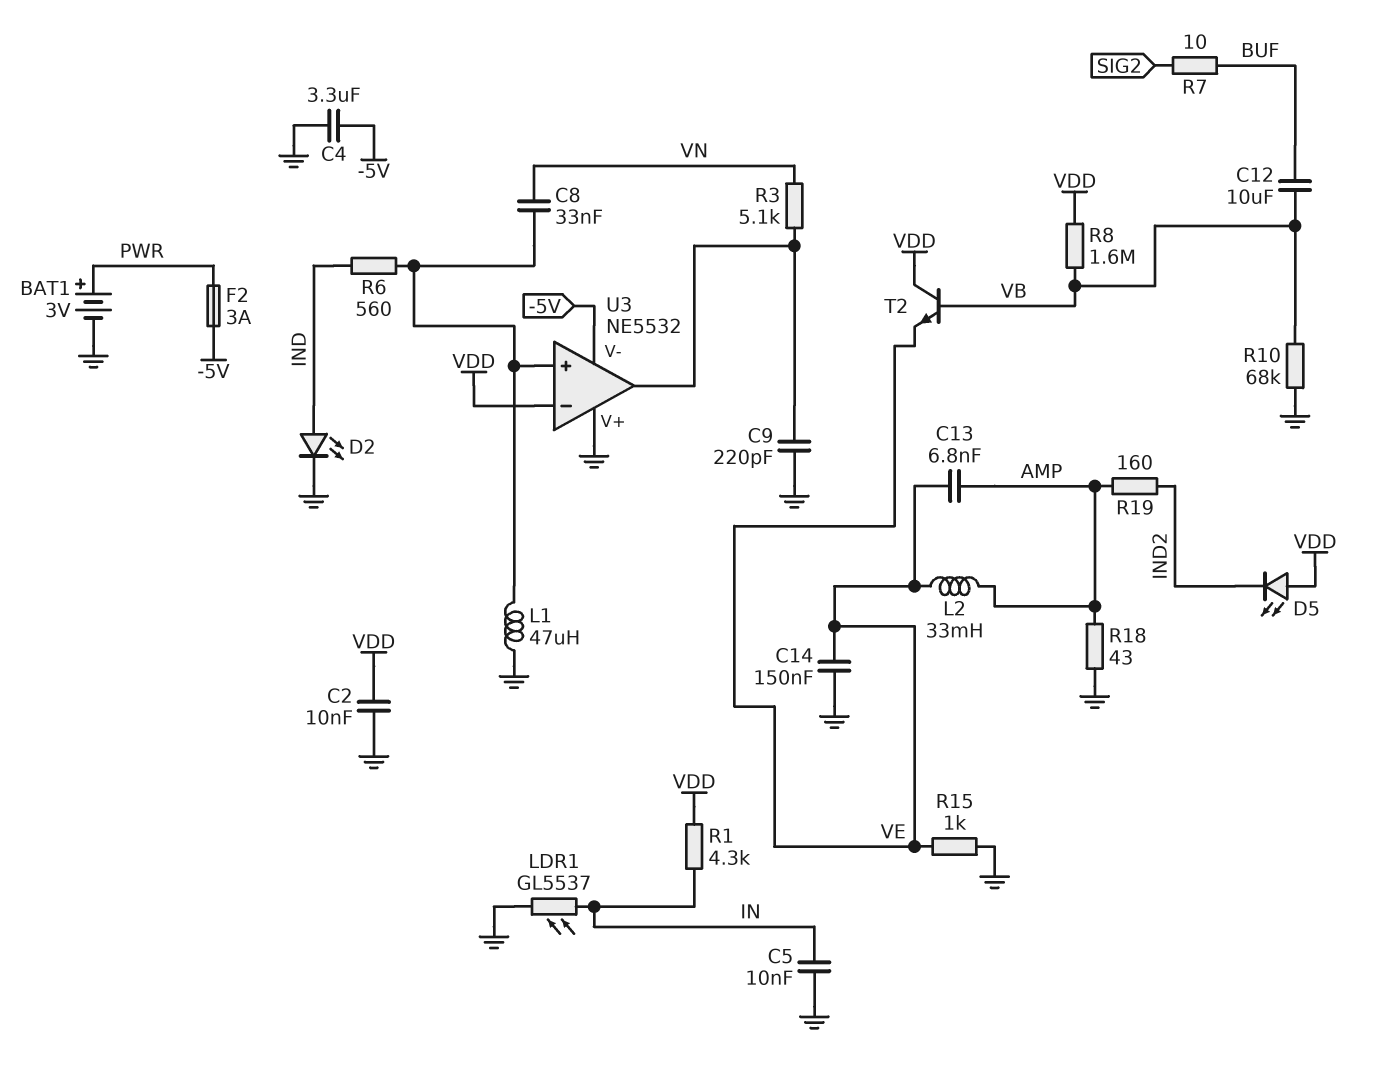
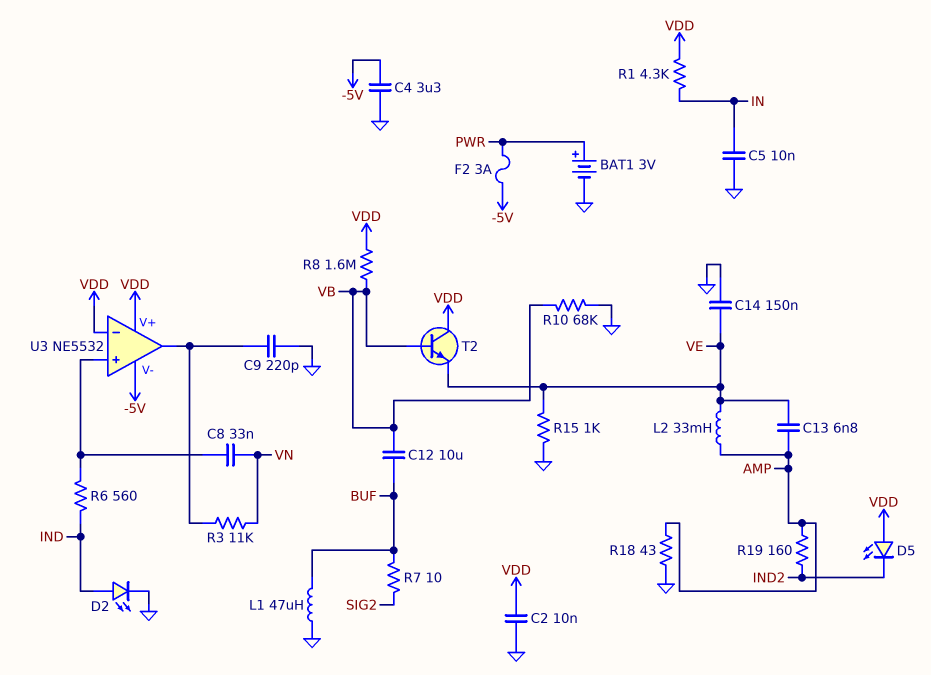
L1: 47uH (GND, U3/in+) -> 47uH (BUF, GND)
LDR1: GL5537 (GND, IN) -> none
R3: 5.1k (U3/out, VN) -> 11k (U3/out, VN)
U3 pin V+: GND -> VDD

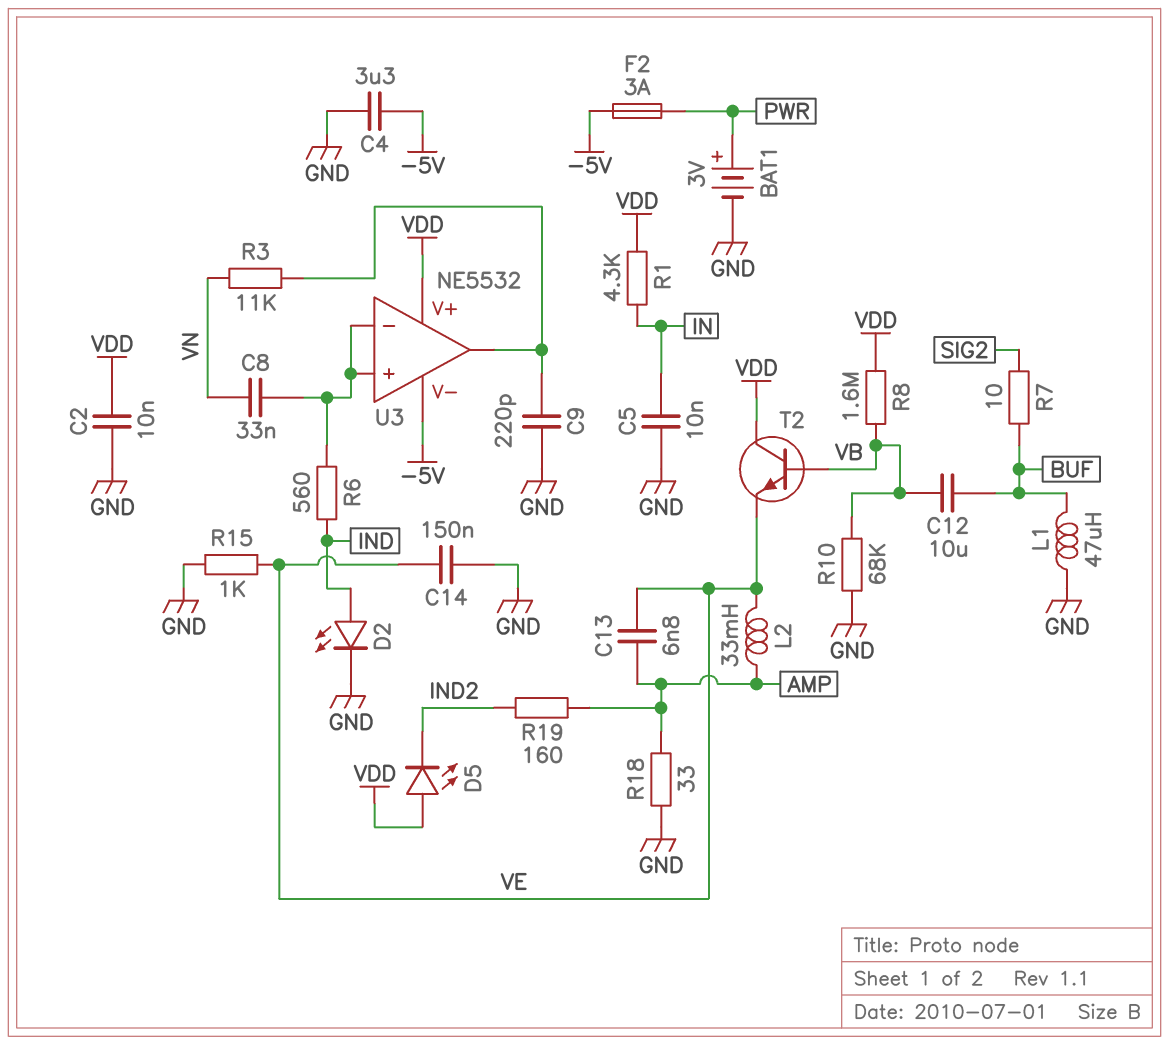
R18: 43 (AMP, GND) -> 33 (AMP, GND)
U3 pin in-: VDD -> U3/in+

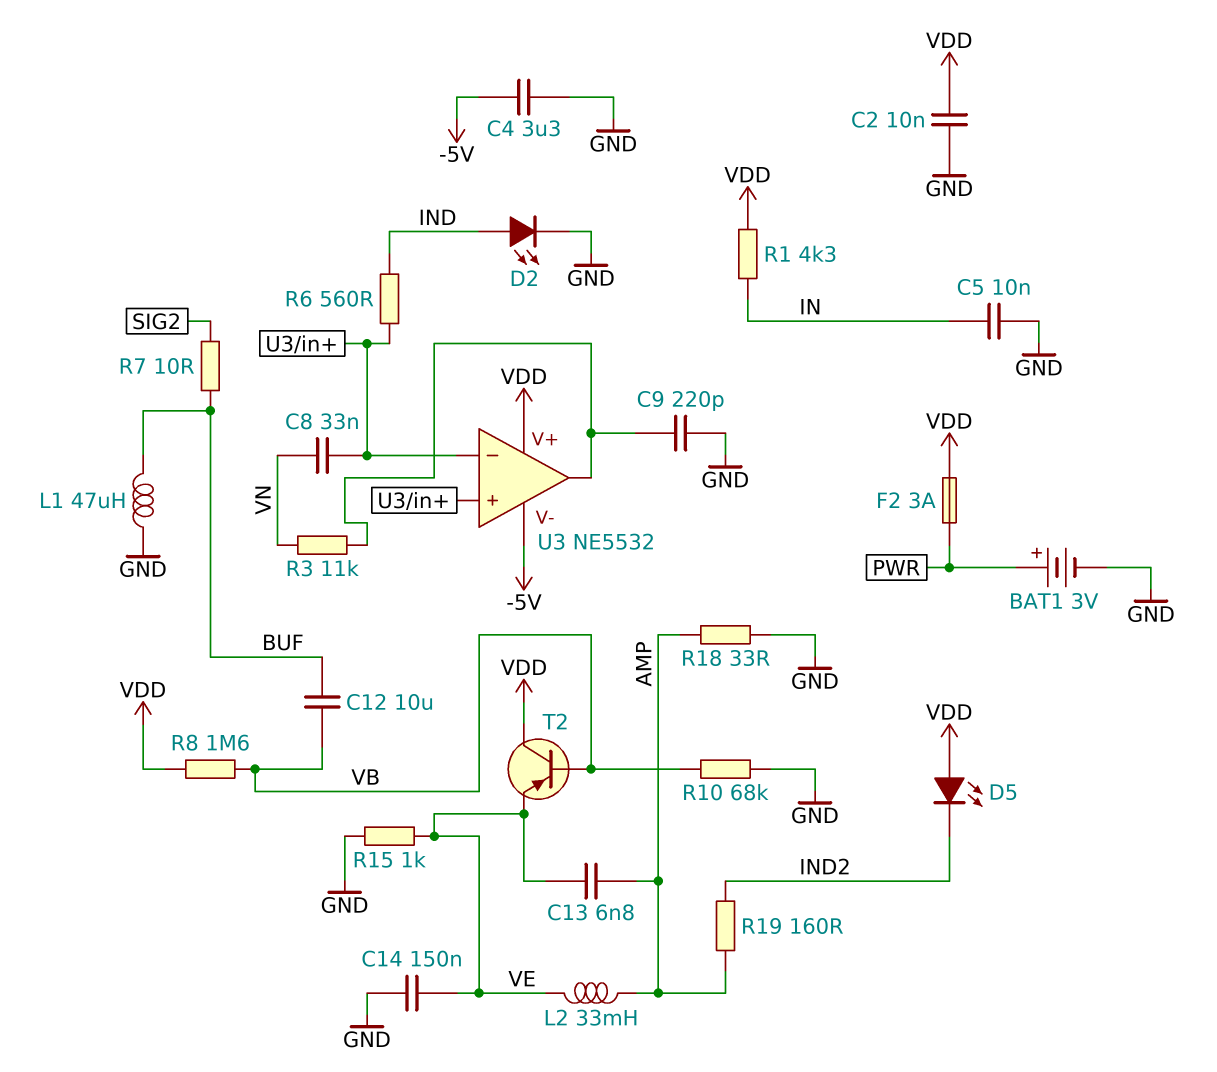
F2: 3A (-5V, PWR) -> 3A (PWR, VDD)
T2: NPN (B VB, C VDD, E VE) -> PNP (B VB, C VDD, E VE)

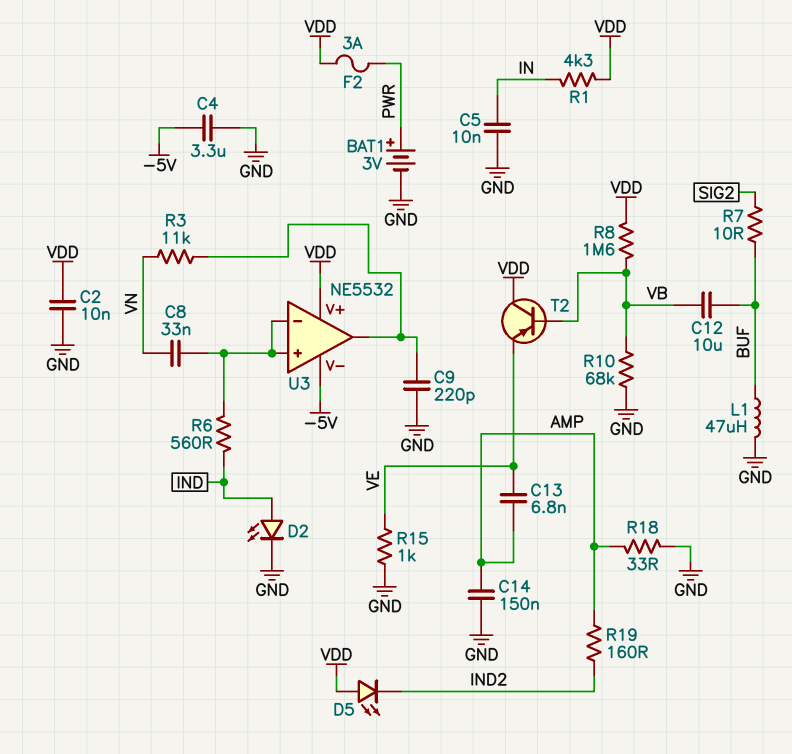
C14: 150nF (GND, VE) -> 150nF (AMP, GND)
L2: 33mH (AMP, VE) -> none

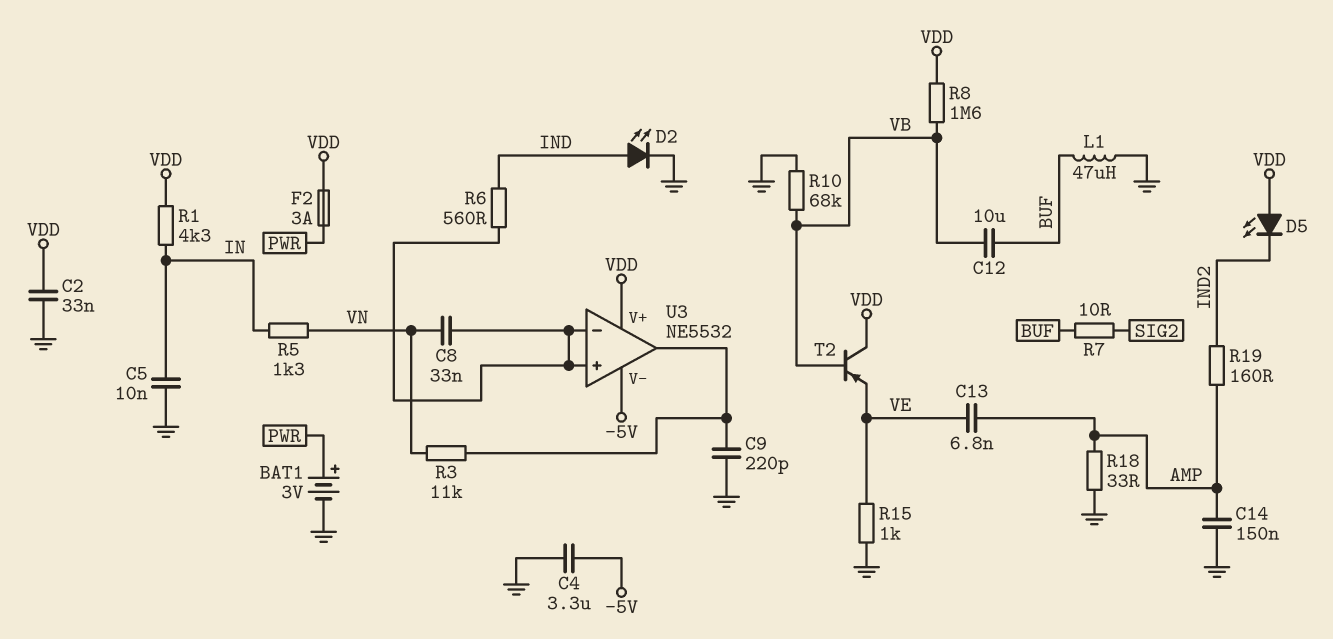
C2: 10nF (GND, VDD) -> 33nF (GND, VDD)
R5: none -> 1.3k (IN, VN)

